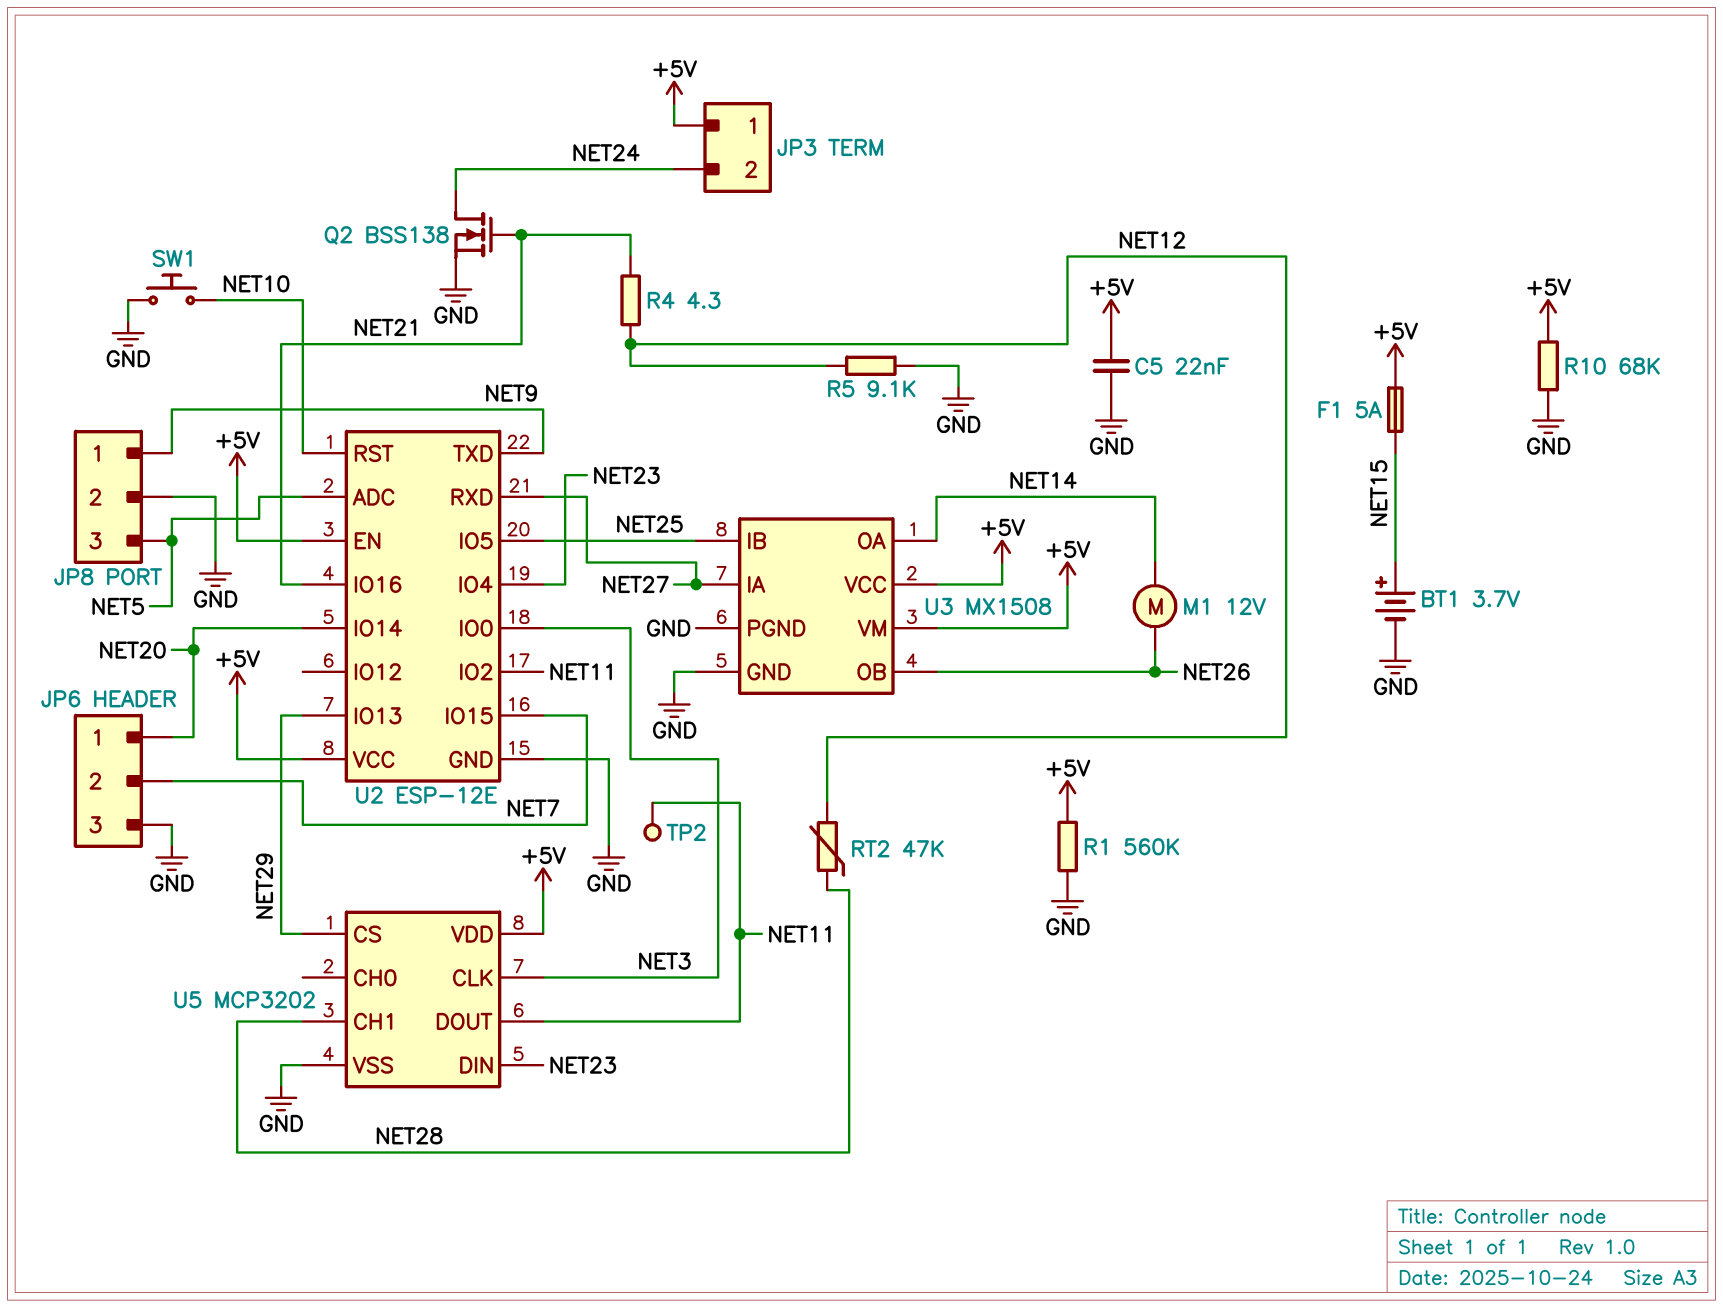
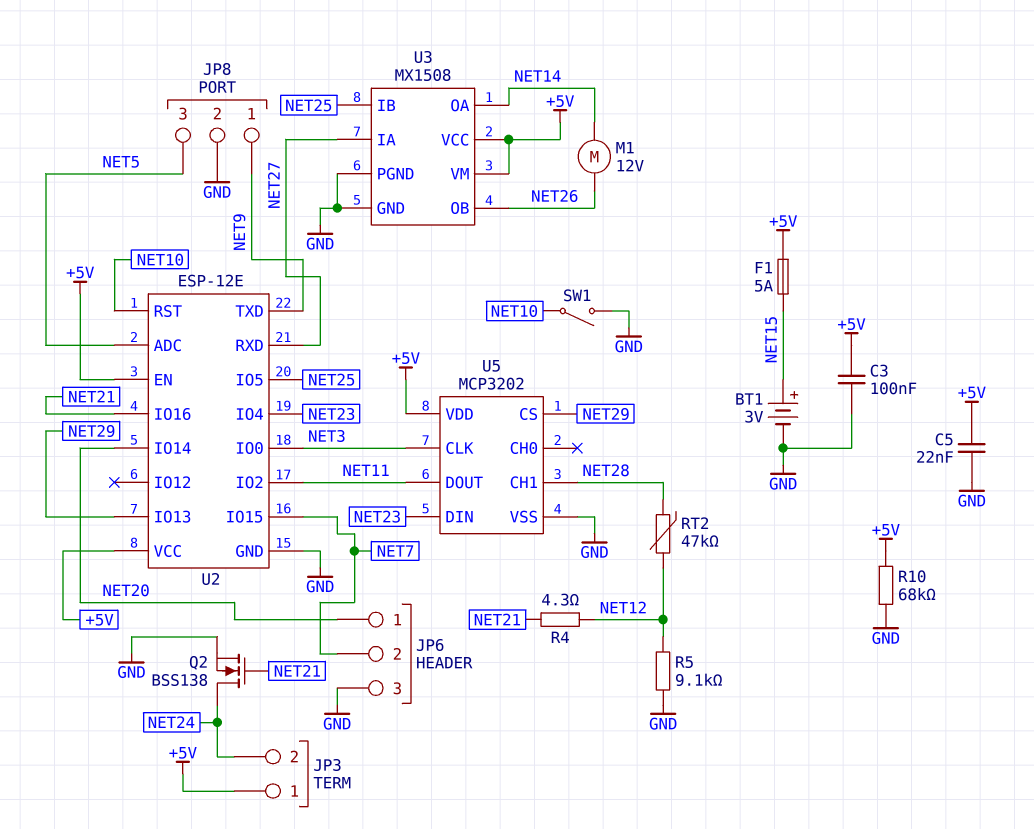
BT1: 3.7V (plus NET15, minus GND) -> 3V (plus NET15, minus GND)
C3: none -> 100nF (+5V, GND)
R1: 560k (+5V, GND) -> none
SW1: button (GND, NET10) -> switch (GND, NET10)
TP2: test point (NET11) -> none

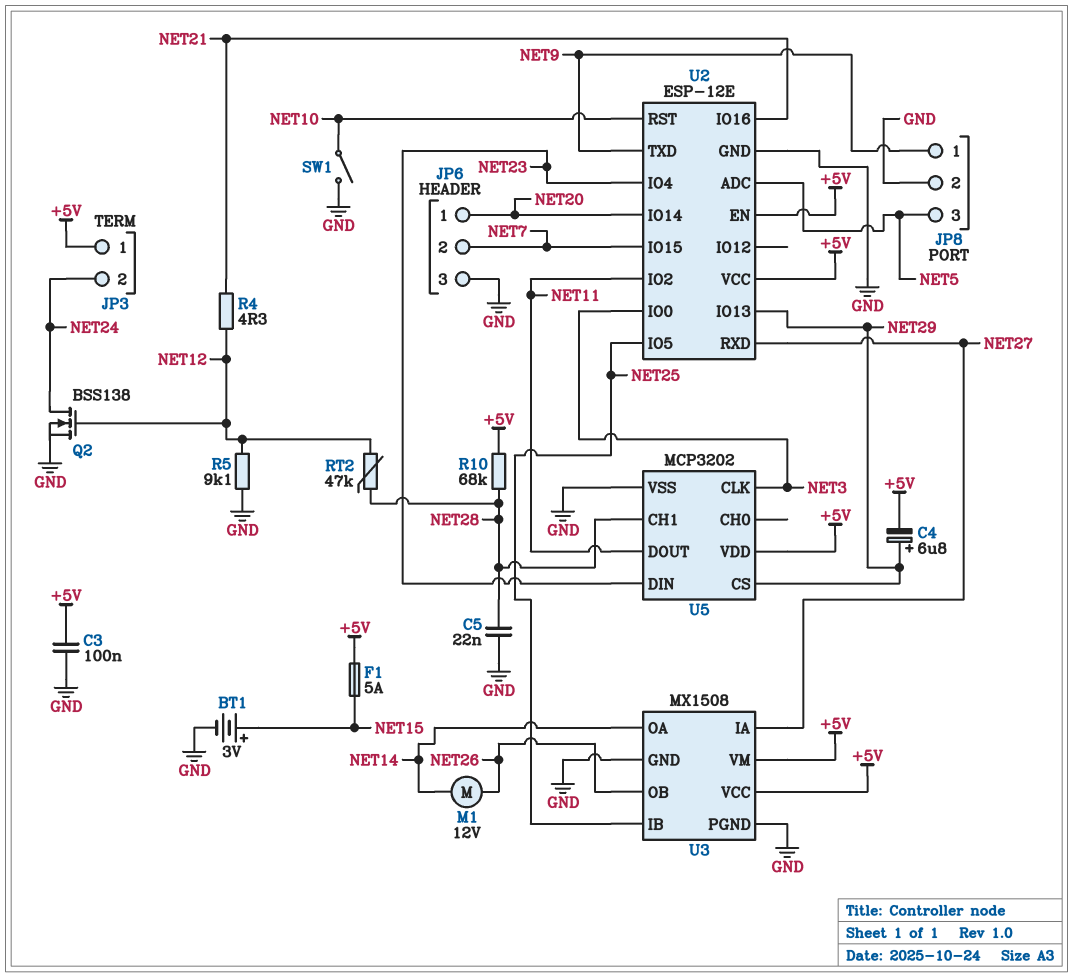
C4: none -> 6.8uF (plus NET29, minus +5V)
C5: 22nF (+5V, GND) -> 22nF (GND, NET28)
Q2: NMOS BSS138 (G NET21, D NET24, S GND) -> NMOS BSS138 (G NET12, D NET24, S GND)
R10: 68k (+5V, GND) -> 68k (+5V, NET28)

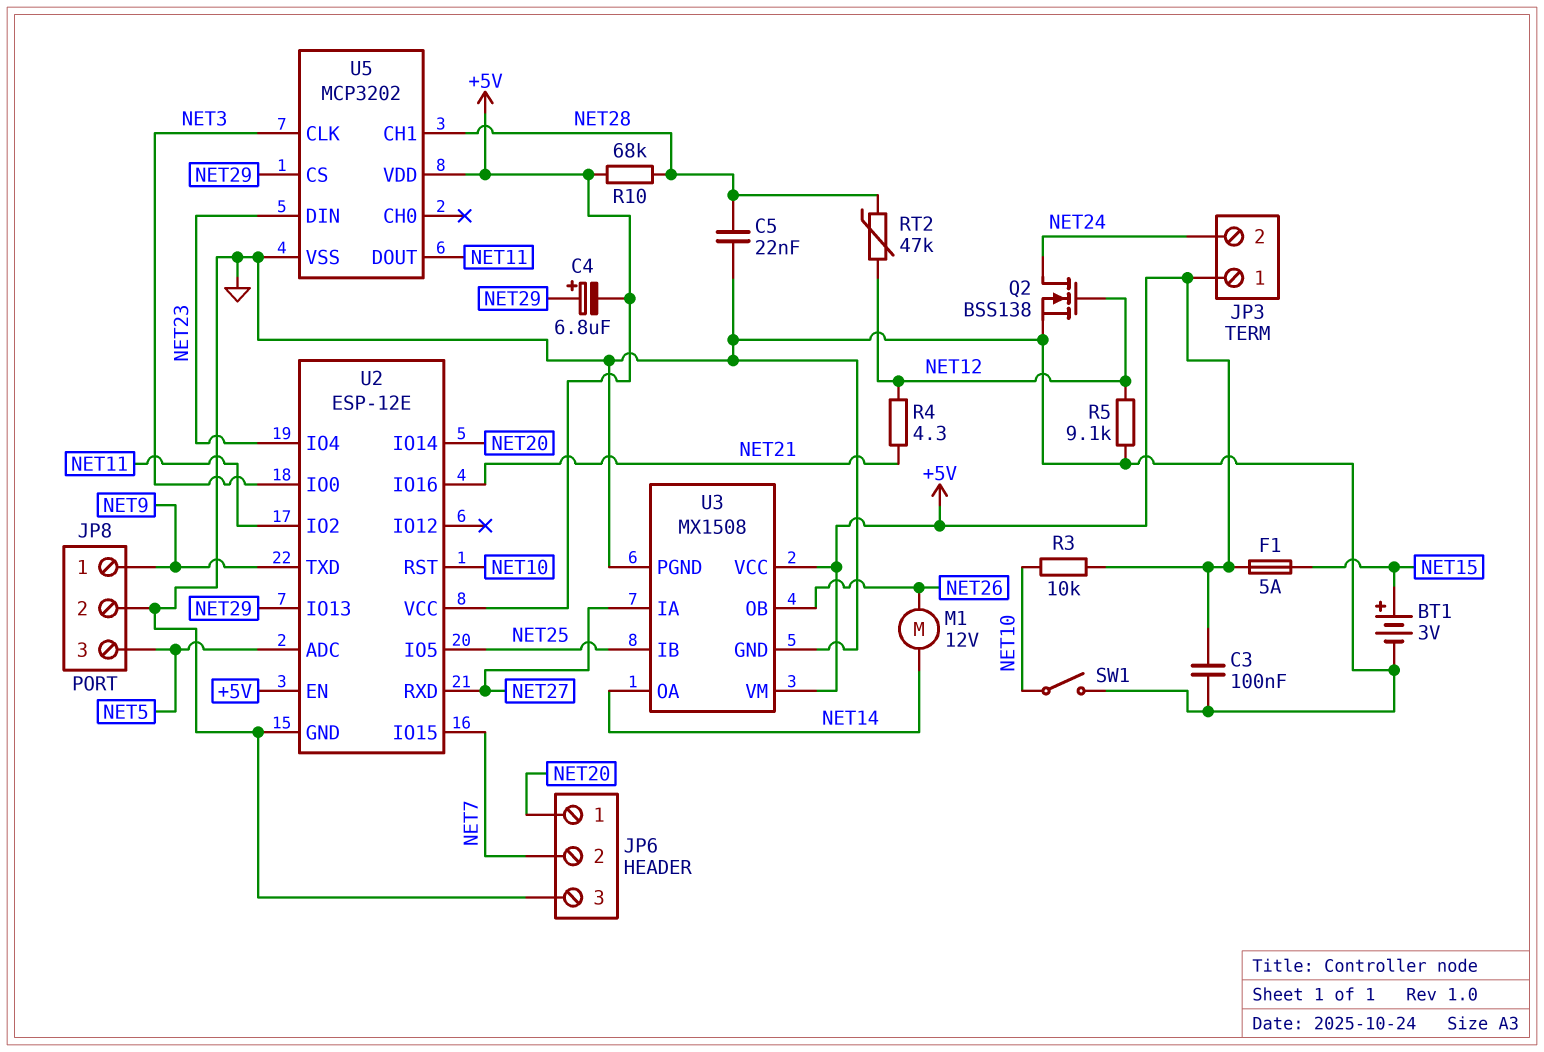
R3: none -> 10k (+5V, NET10)

